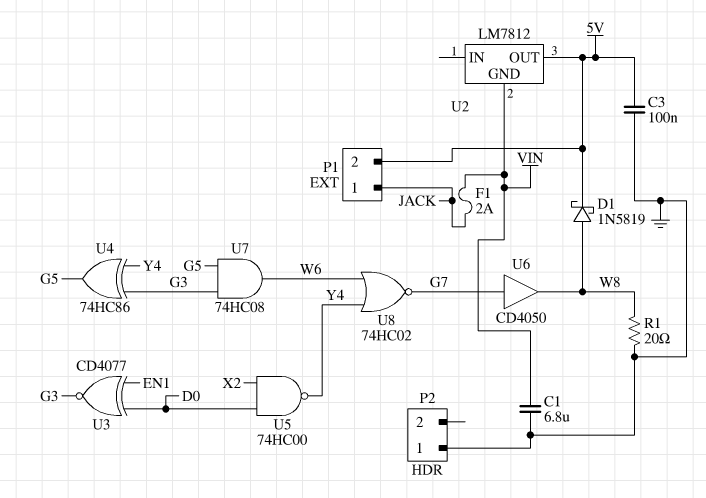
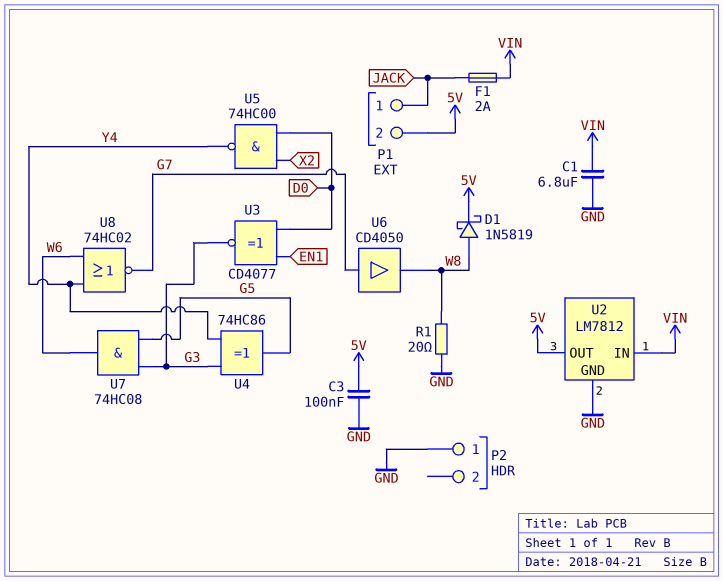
U2 pin GND: VIN -> GND
U2 pin IN: none -> VIN

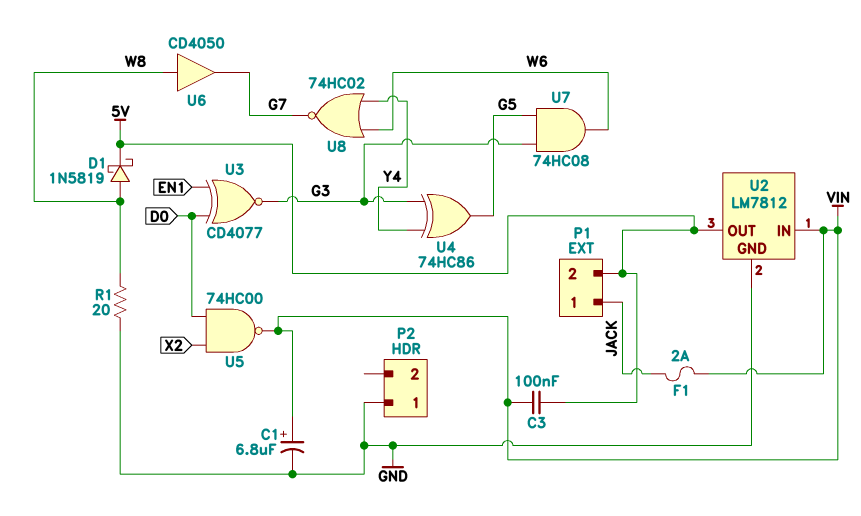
C1: 6.8uF (GND, VIN) -> 6.8uF (plus VIN, minus GND)
C3: 100nF (5V, GND) -> 100nF (5V, VIN)
U5: NAND 74HC00 (in D0, in X2, out Y4) -> NAND 74HC00 (in D0, in X2, out VIN)
U6: buffer CD4050 (in G7, out W8) -> buffer CD4050 (in W8, out G7)

